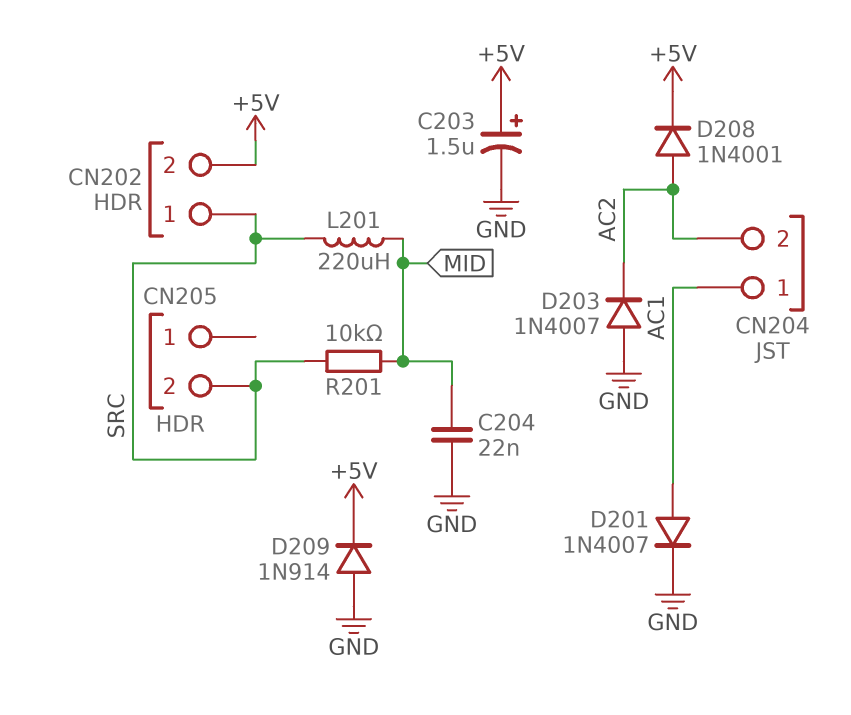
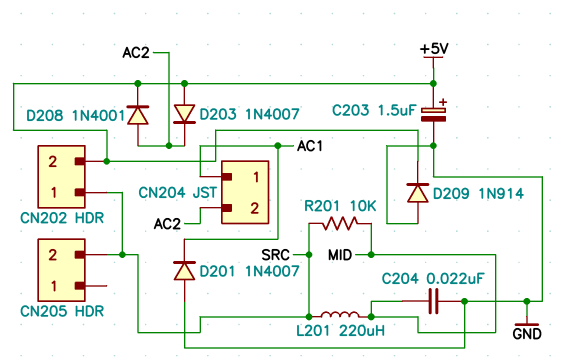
D201: diode 1N4007 (A AC1, K GND) -> diode 1N4007 (A GND, K AC1)
D203: diode 1N4007 (A GND, K AC2) -> diode 1N4007 (A +5V, K AC2)

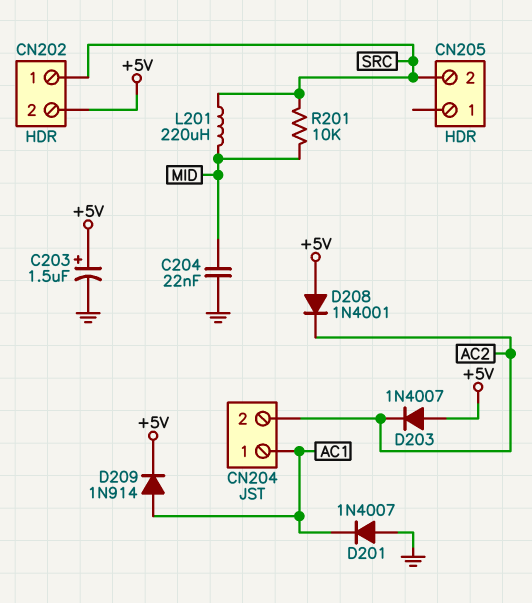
D208: diode 1N4001 (A AC2, K +5V) -> diode 1N4001 (A +5V, K AC2)
D209: diode 1N914 (A GND, K +5V) -> diode 1N914 (A AC1, K +5V)

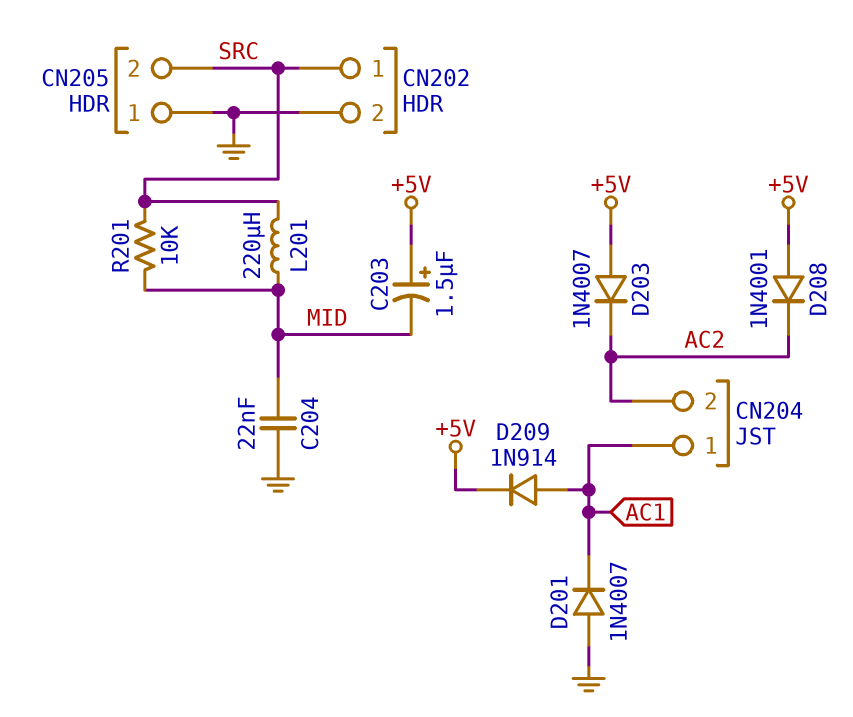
C203: 1.5uF (plus +5V, minus GND) -> 1.5uF (plus +5V, minus MID)
CN202 pin 2: +5V -> GND
CN205 pin 1: none -> GND

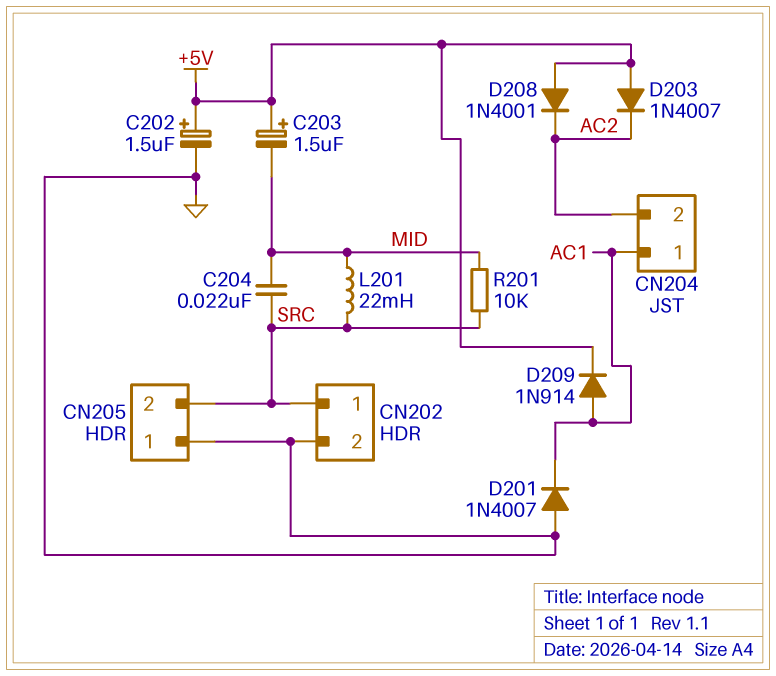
C202: none -> 1.5uF (plus +5V, minus GND)
C204: 22nF (GND, MID) -> 22nF (MID, SRC)
L201: 220uH (MID, SRC) -> 22mH (MID, SRC)

